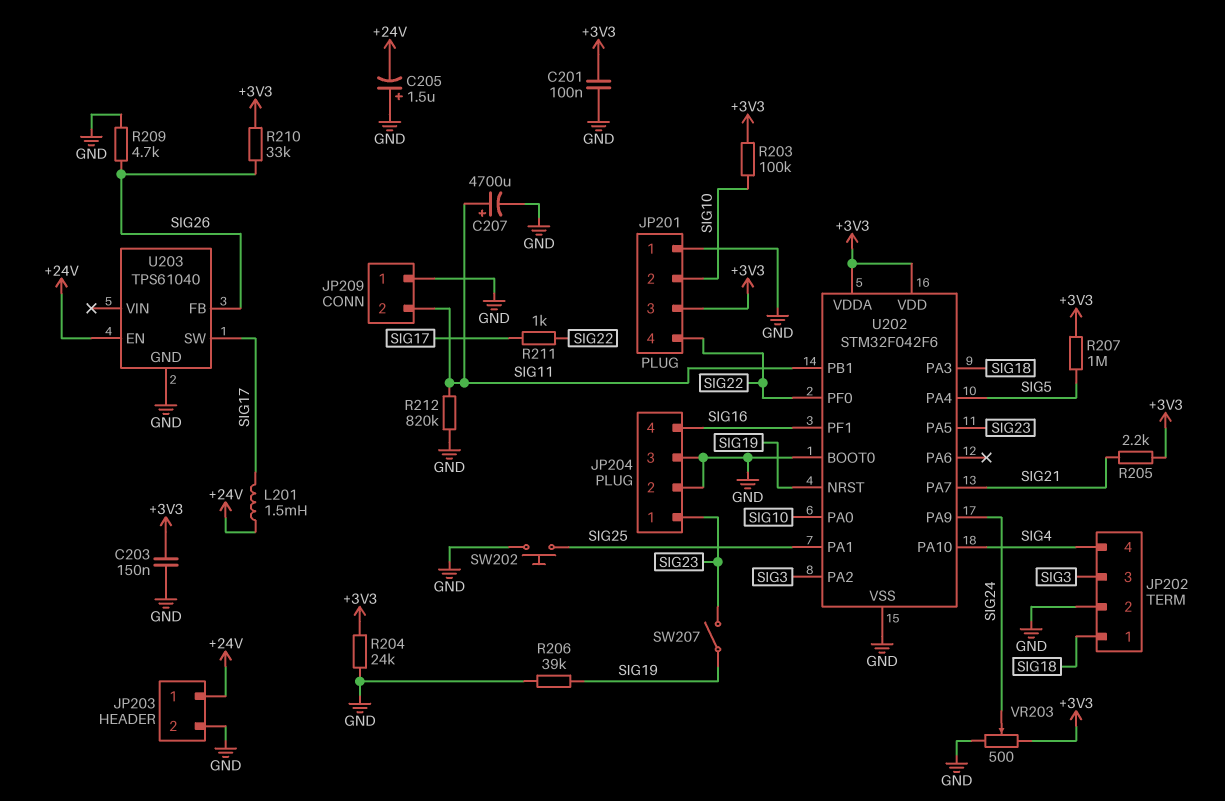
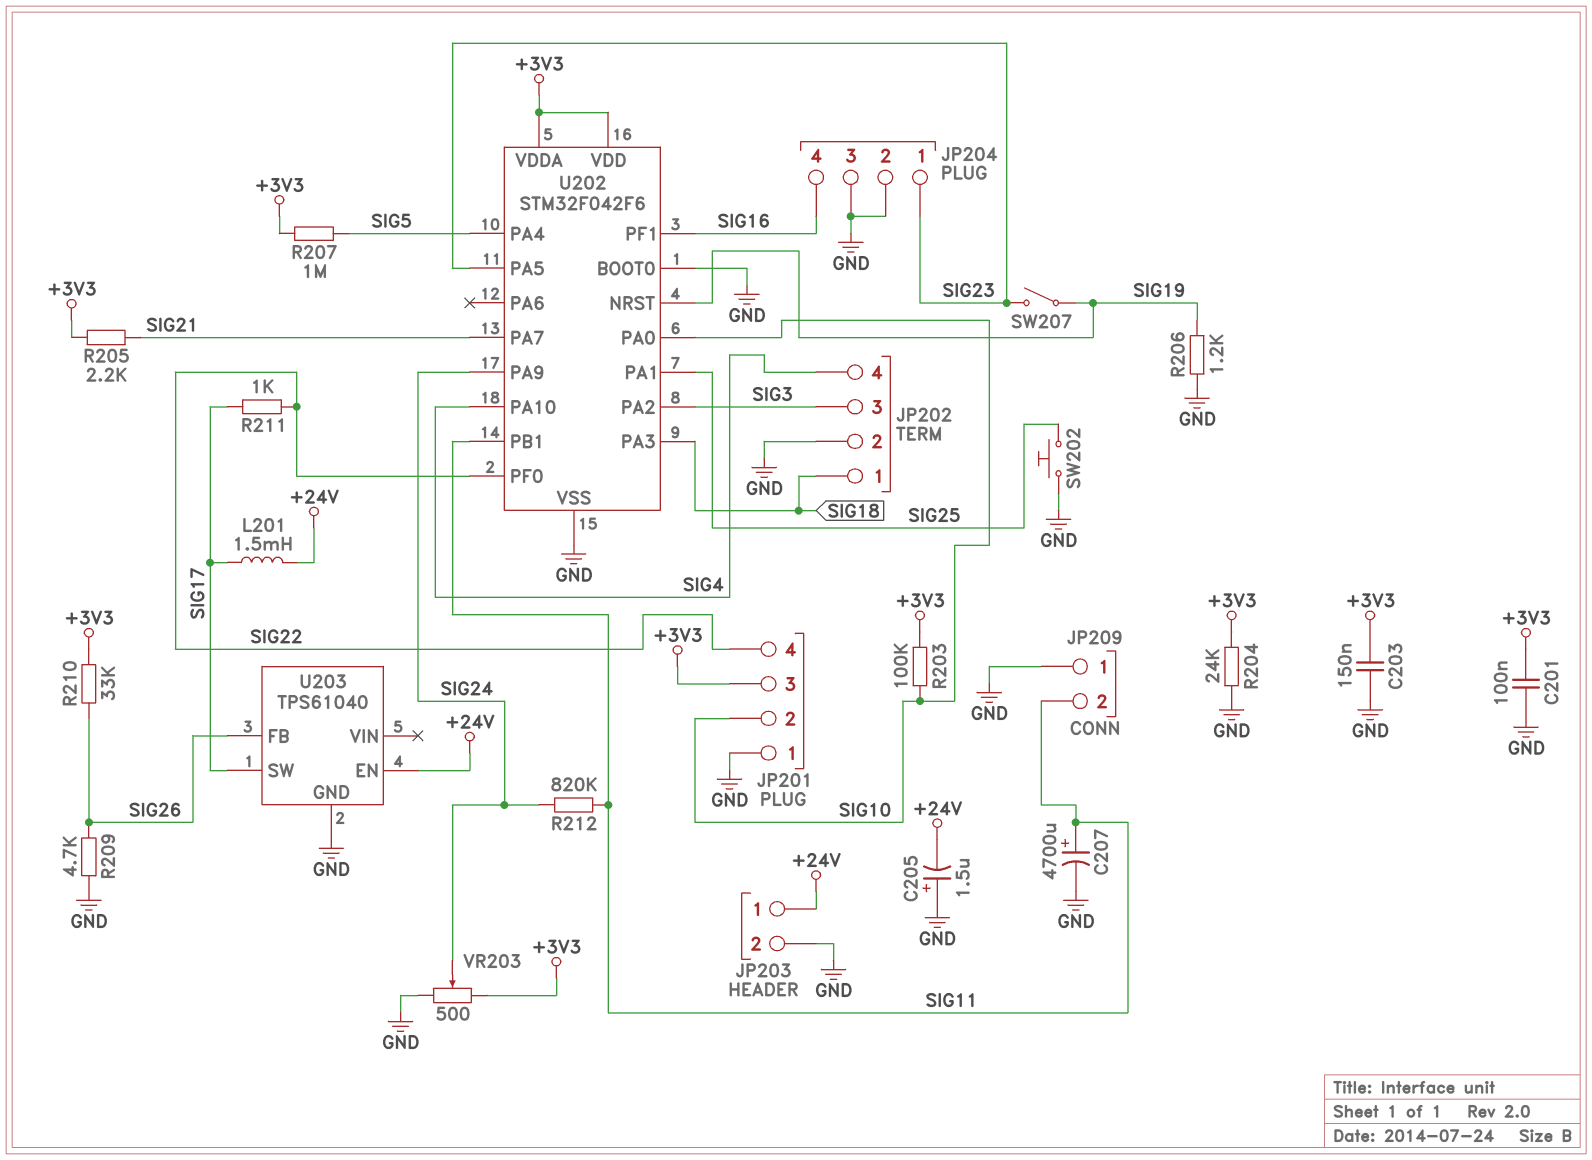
R206: 39k (GND, SIG19) -> 1.2k (GND, SIG19)
R212: 820k (GND, SIG11) -> 820k (SIG11, SIG24)

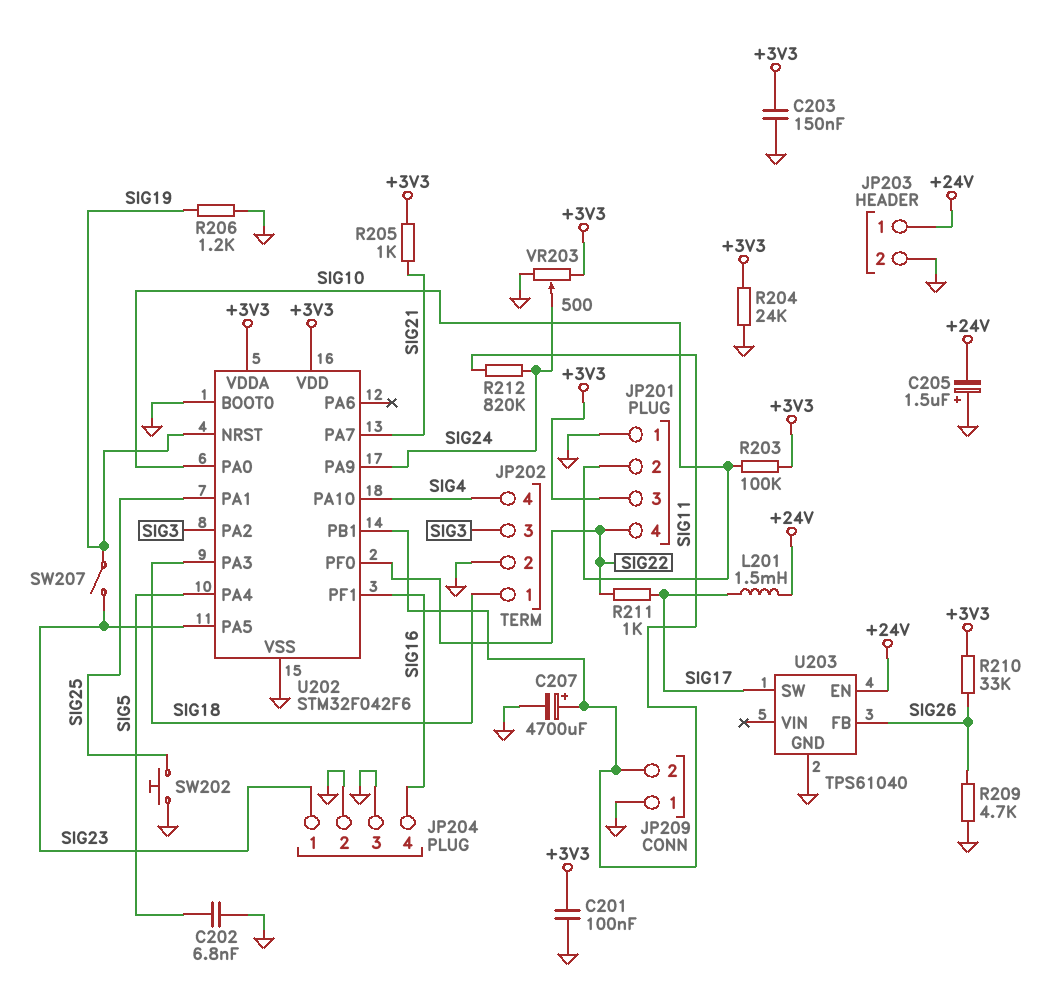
C202: none -> 6.8nF (GND, SIG5)
R205: 2.2k (+3V3, SIG21) -> 1k (+3V3, SIG21)
R207: 1M (+3V3, SIG5) -> none

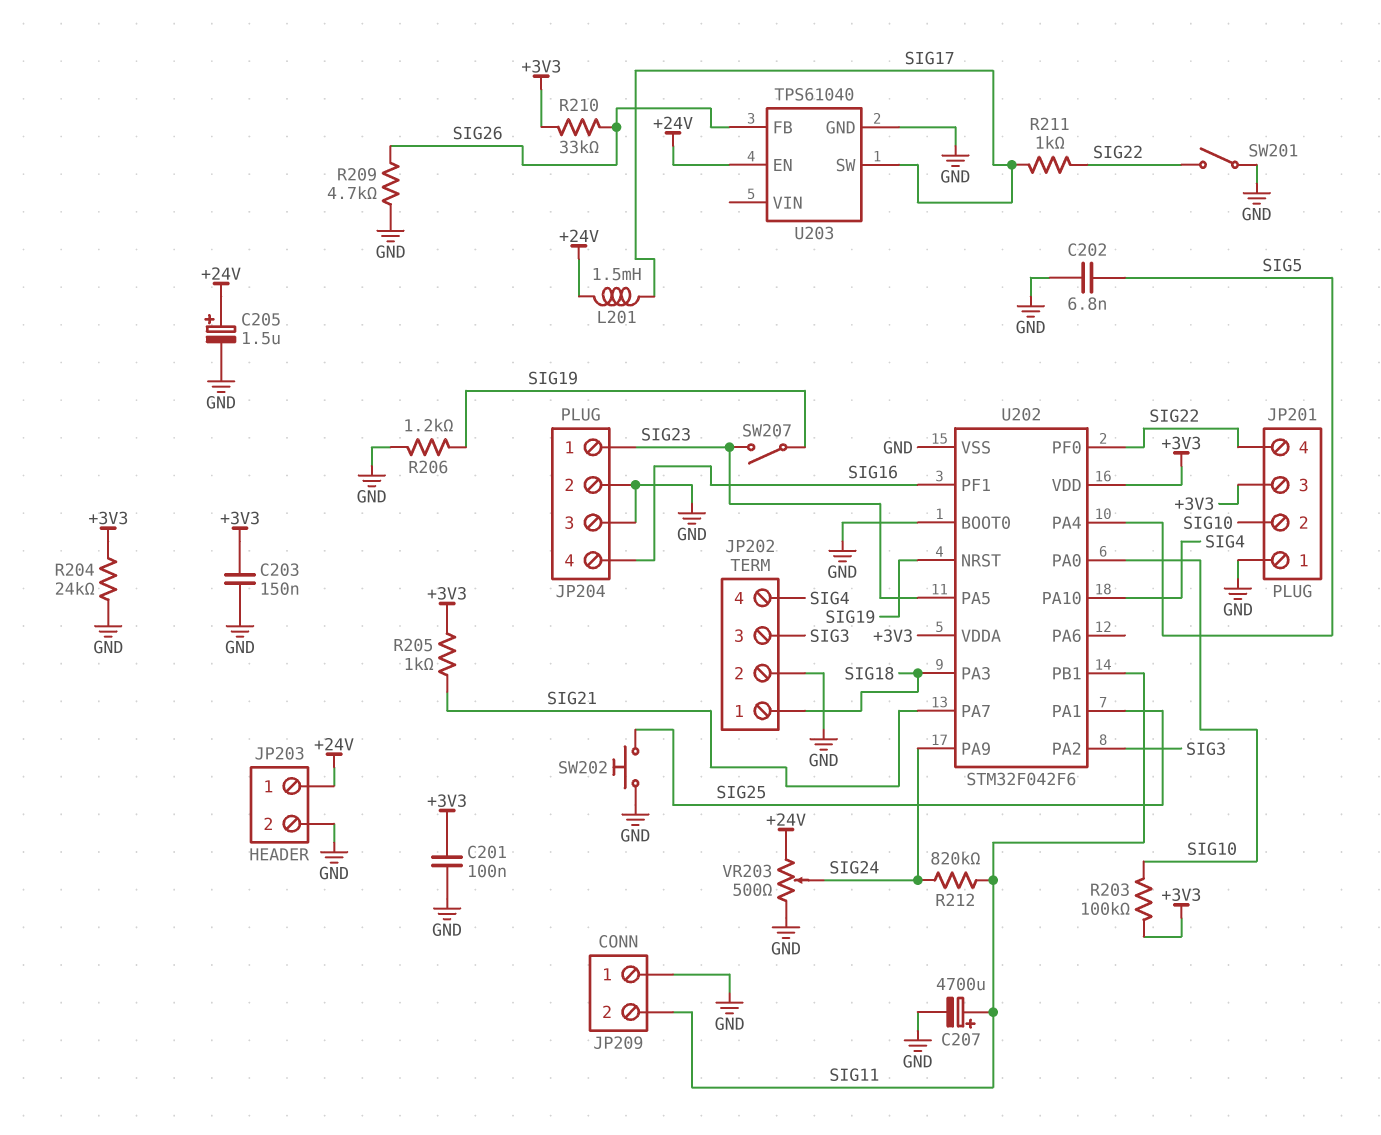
C205: 1.5uF (plus GND, minus +24V) -> 1.5uF (plus +24V, minus GND)
SW201: none -> switch (GND, SIG22)
VR203: 500 (+3V3, GND, wiper SIG24) -> 500 (+24V, GND, wiper SIG24)

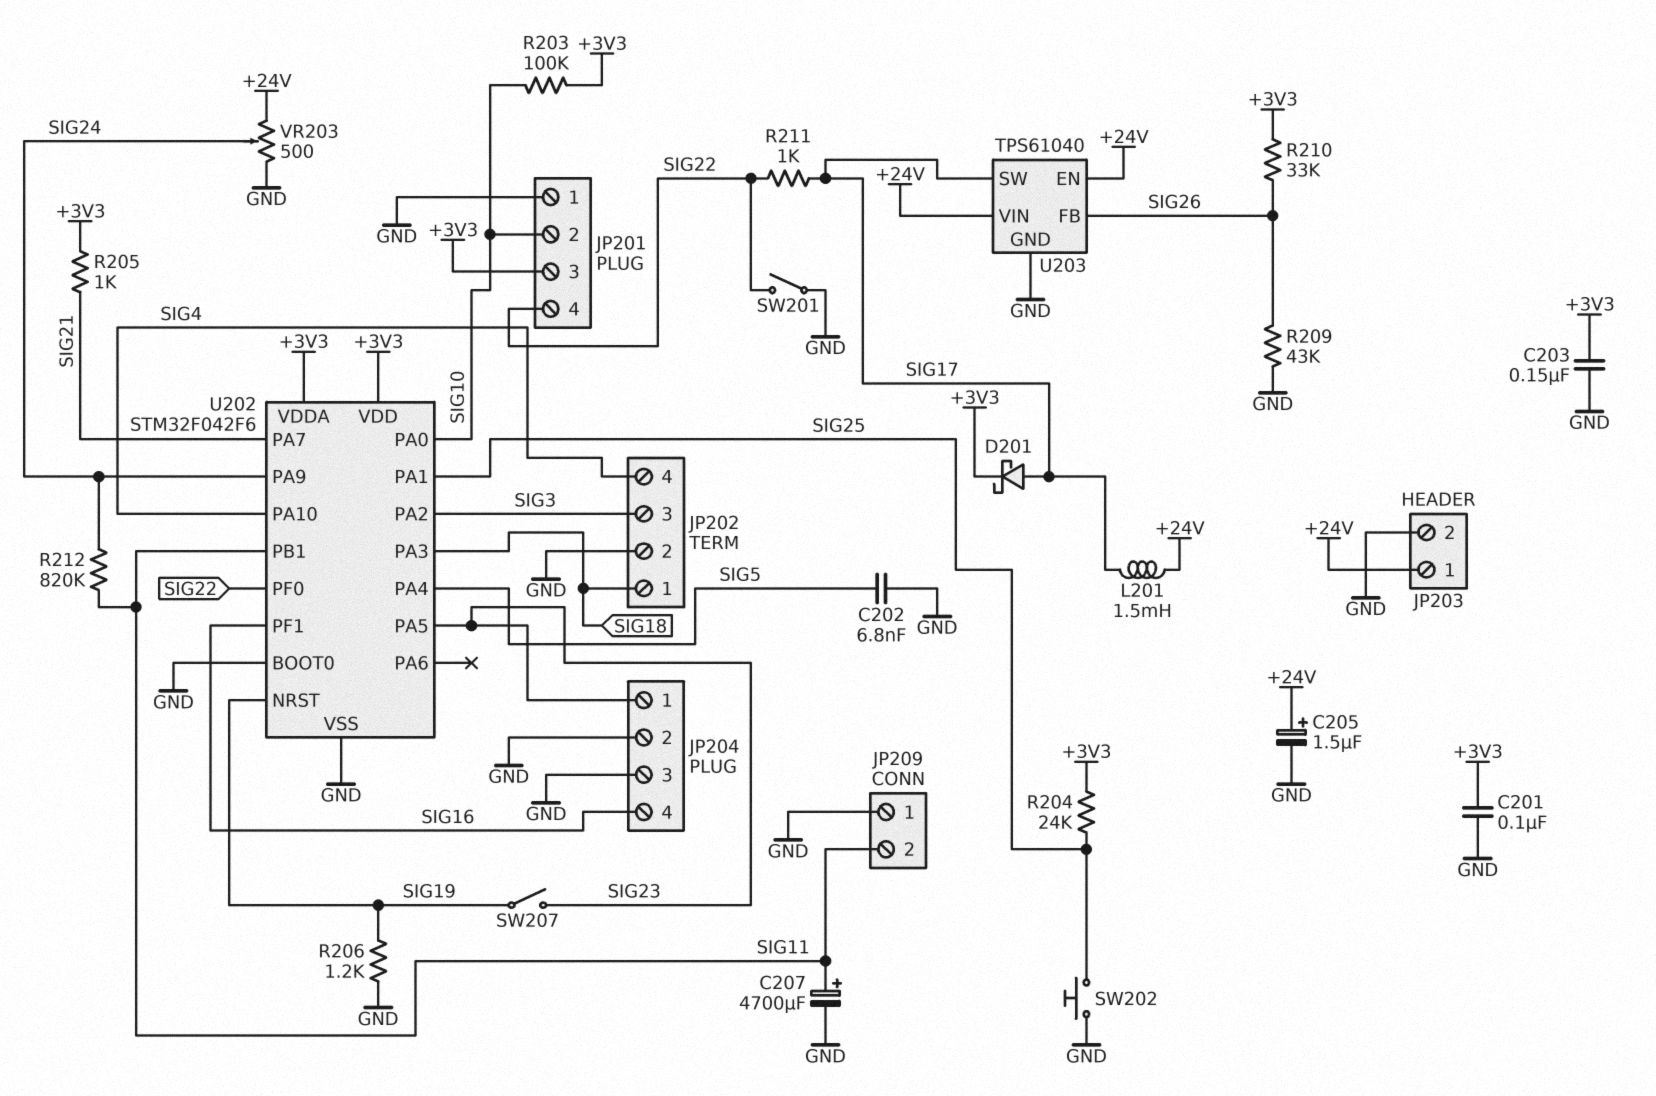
D201: none -> schottky (A SIG17, K +3V3)
R204: 24k (+3V3, GND) -> 24k (+3V3, SIG25)
R209: 4.7k (GND, SIG26) -> 43k (GND, SIG26)
U203 pin VIN: none -> +24V

